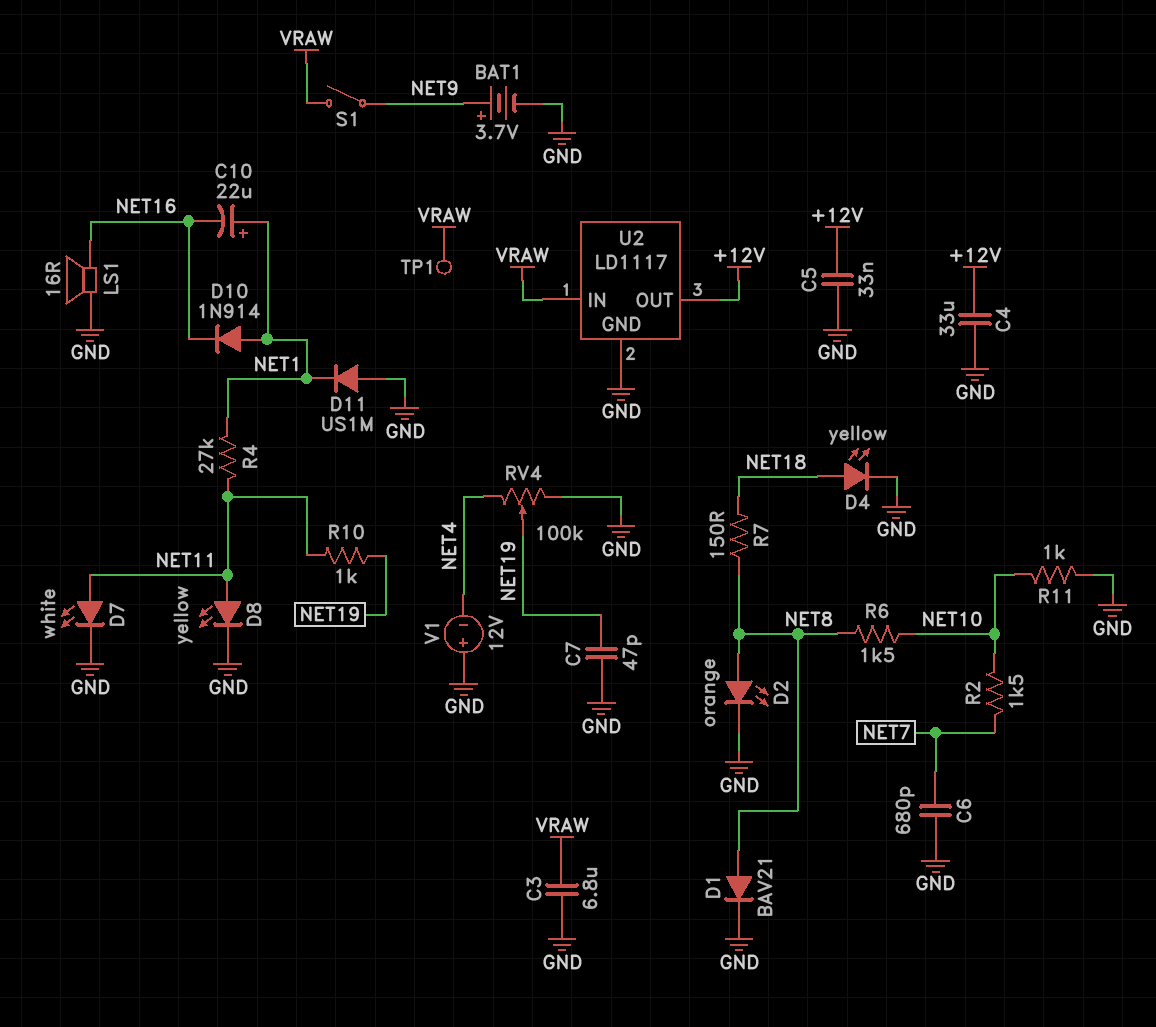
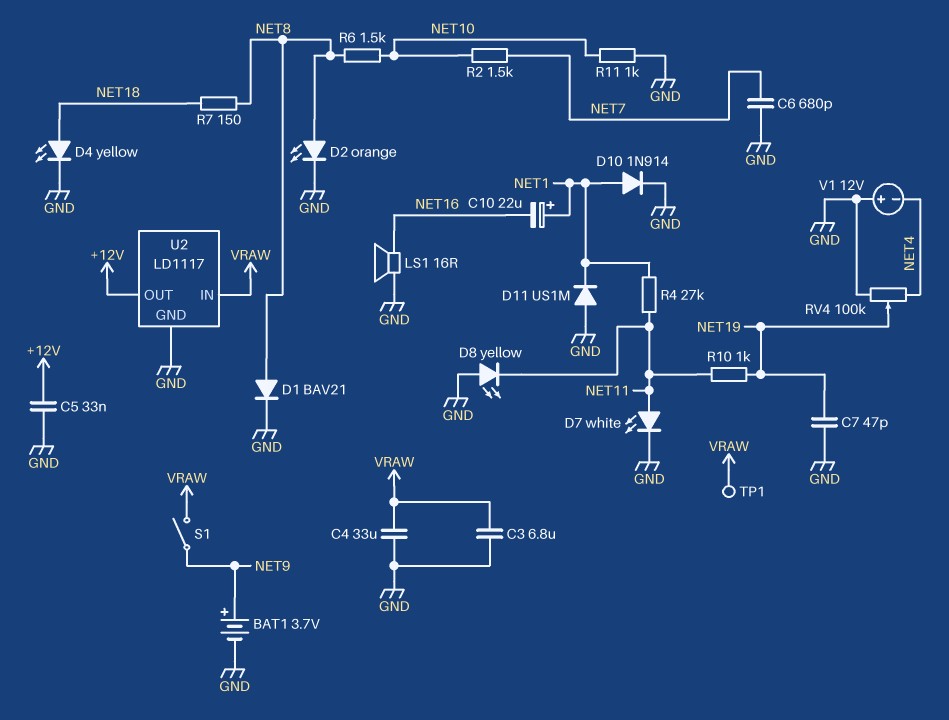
C4: 33uF (+12V, GND) -> 33uF (GND, VRAW)
D8: LED yellow (A NET11, K GND) -> LED yellow (A GND, K NET11)
D10: diode 1N914 (A NET1, K NET16) -> diode 1N914 (A NET1, K GND)

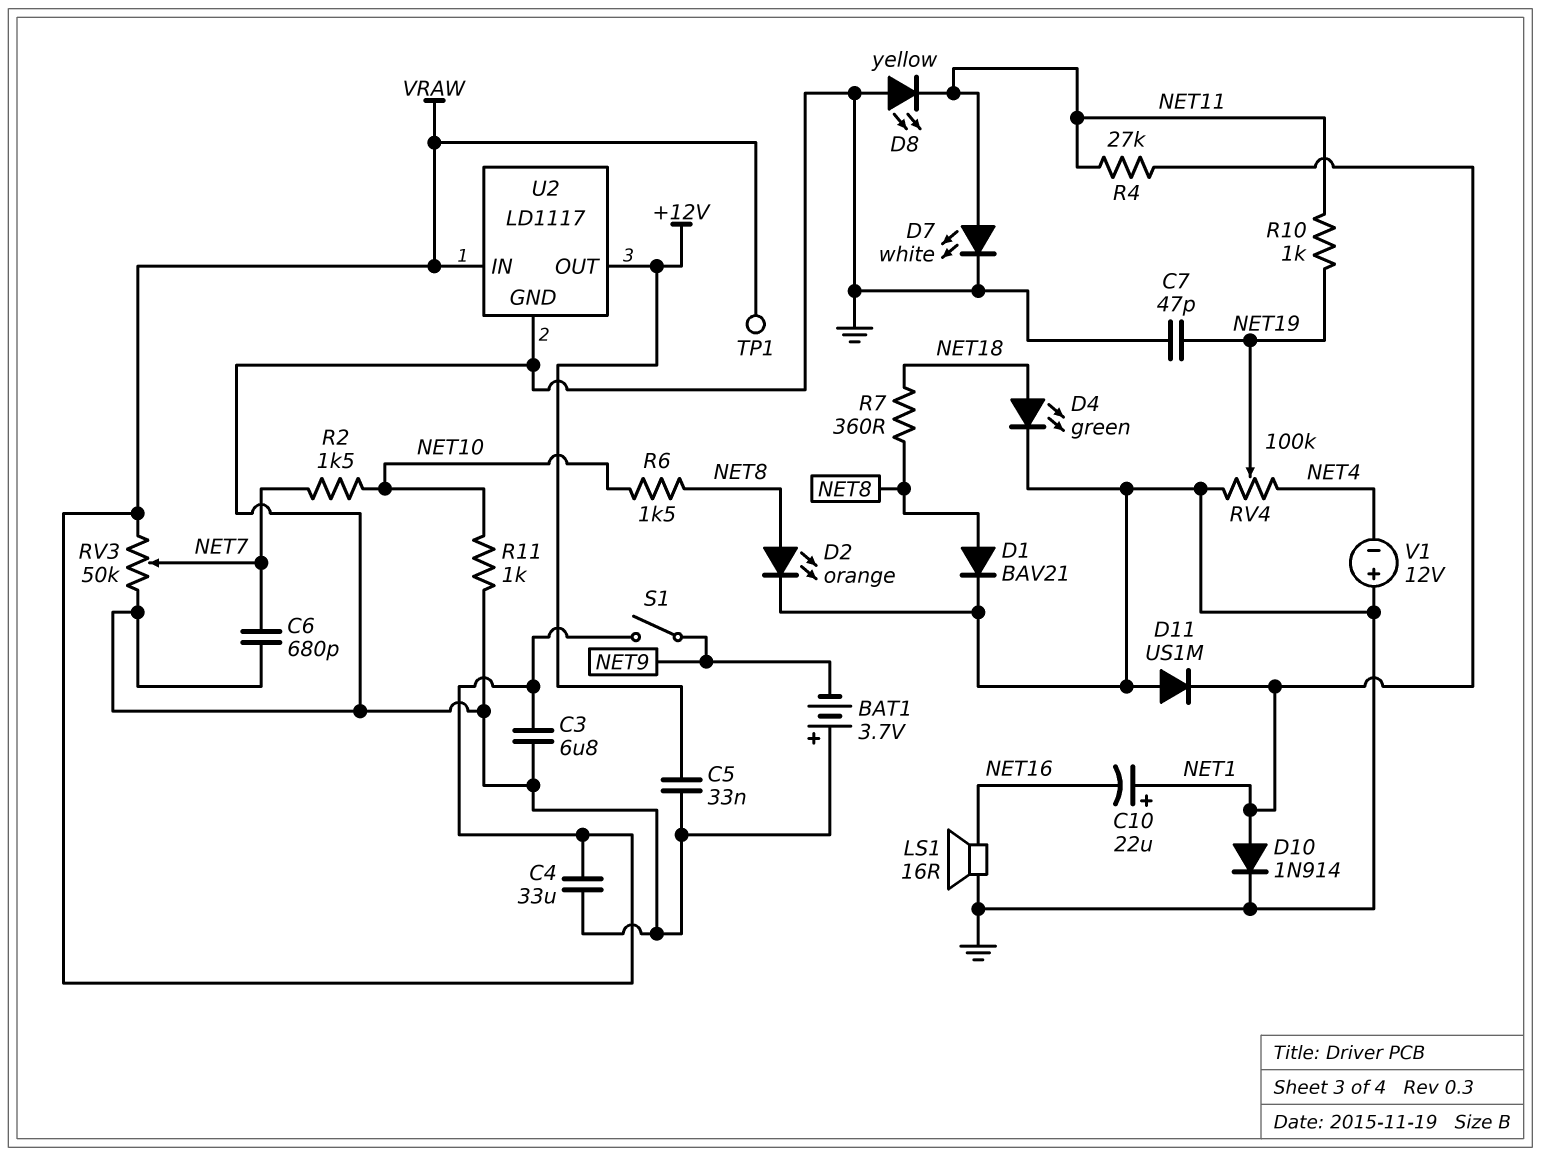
BAT1: 3.7V (plus NET9, minus GND) -> 3.7V (plus GND, minus NET9)
D4: LED yellow (A NET18, K GND) -> LED green (A NET18, K GND)
R7: 150 (NET8, NET18) -> 360 (NET8, NET18)
RV3: none -> 50k (GND, VRAW, wiper NET7)

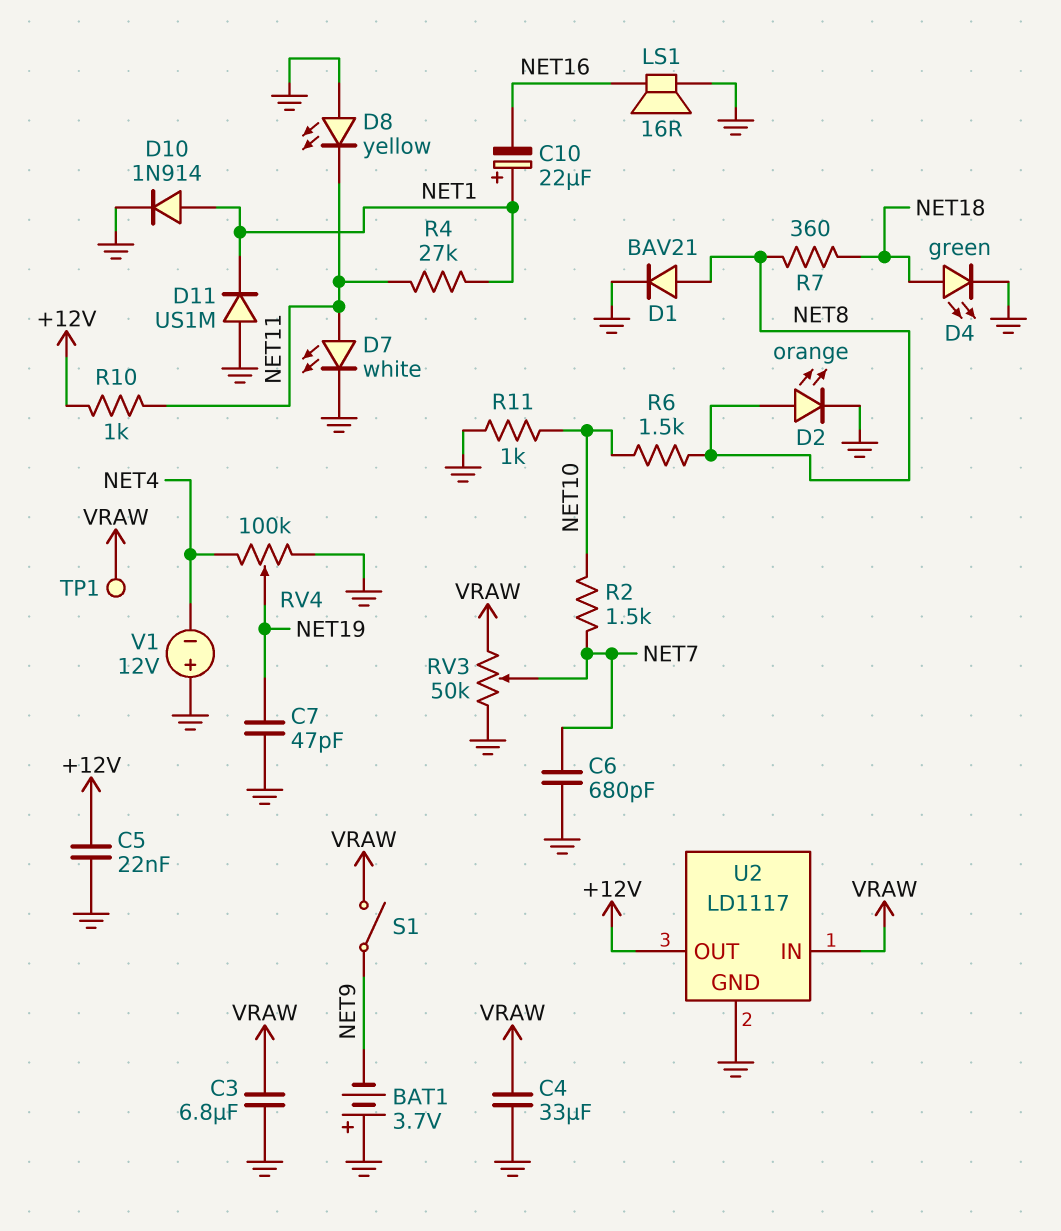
C5: 33nF (+12V, GND) -> 22nF (+12V, GND)
R10: 1k (NET11, NET19) -> 1k (+12V, NET11)

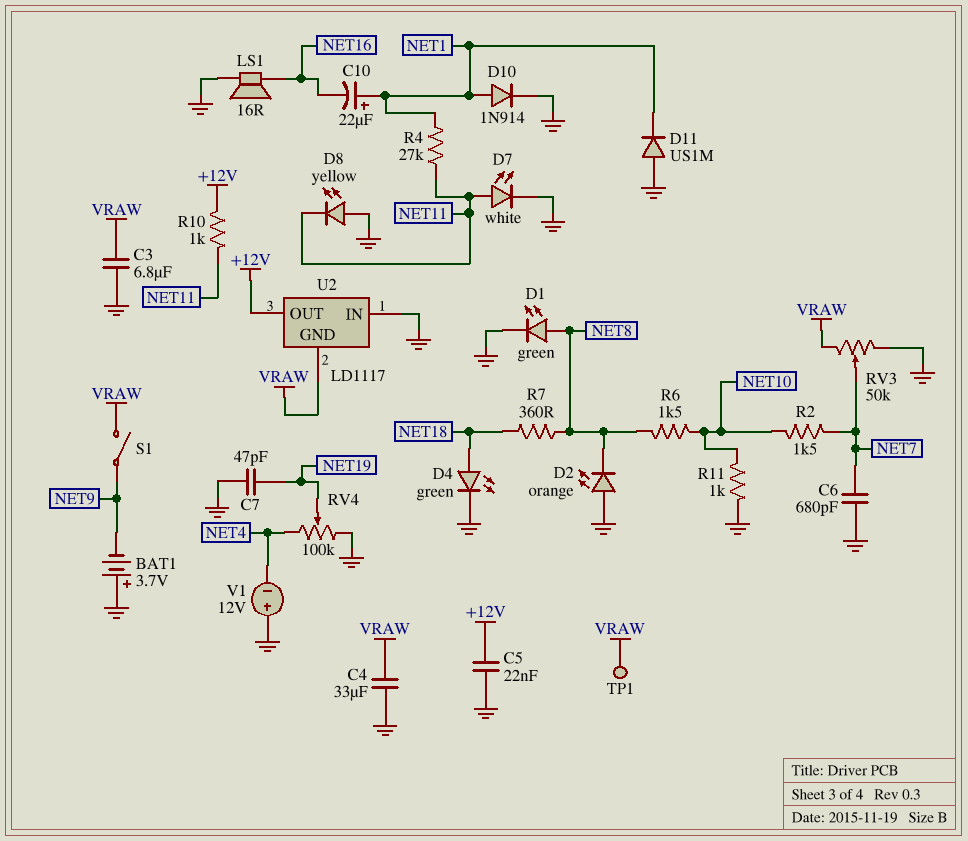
D1: diode BAV21 (A NET8, K GND) -> LED green (A NET8, K GND)
D2: LED orange (A NET8, K GND) -> LED orange (A GND, K NET8)
U2 pin GND: GND -> VRAW
U2 pin IN: VRAW -> GND

